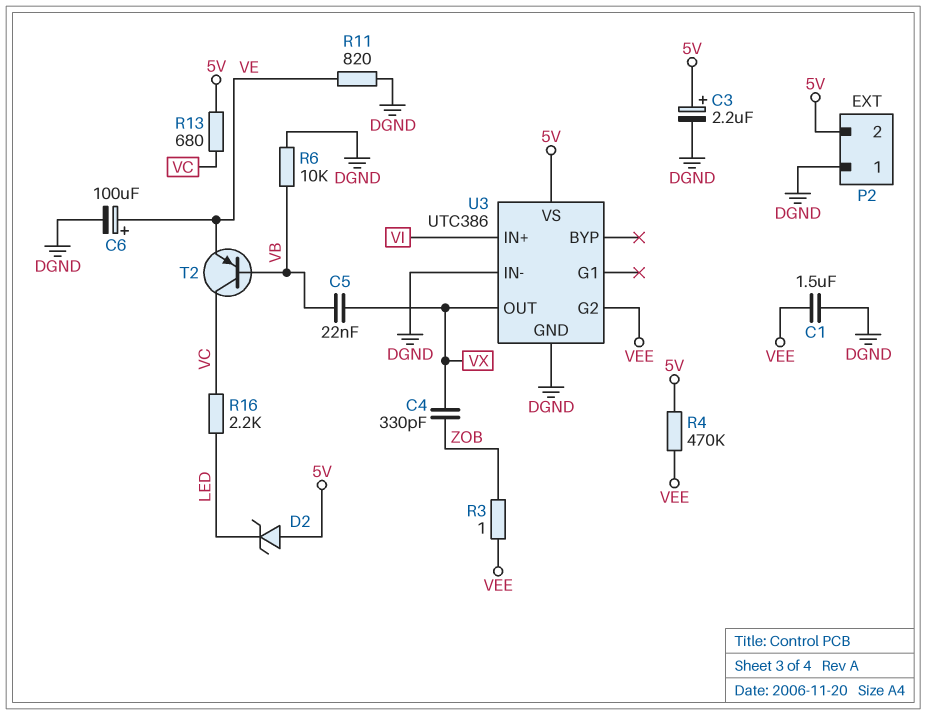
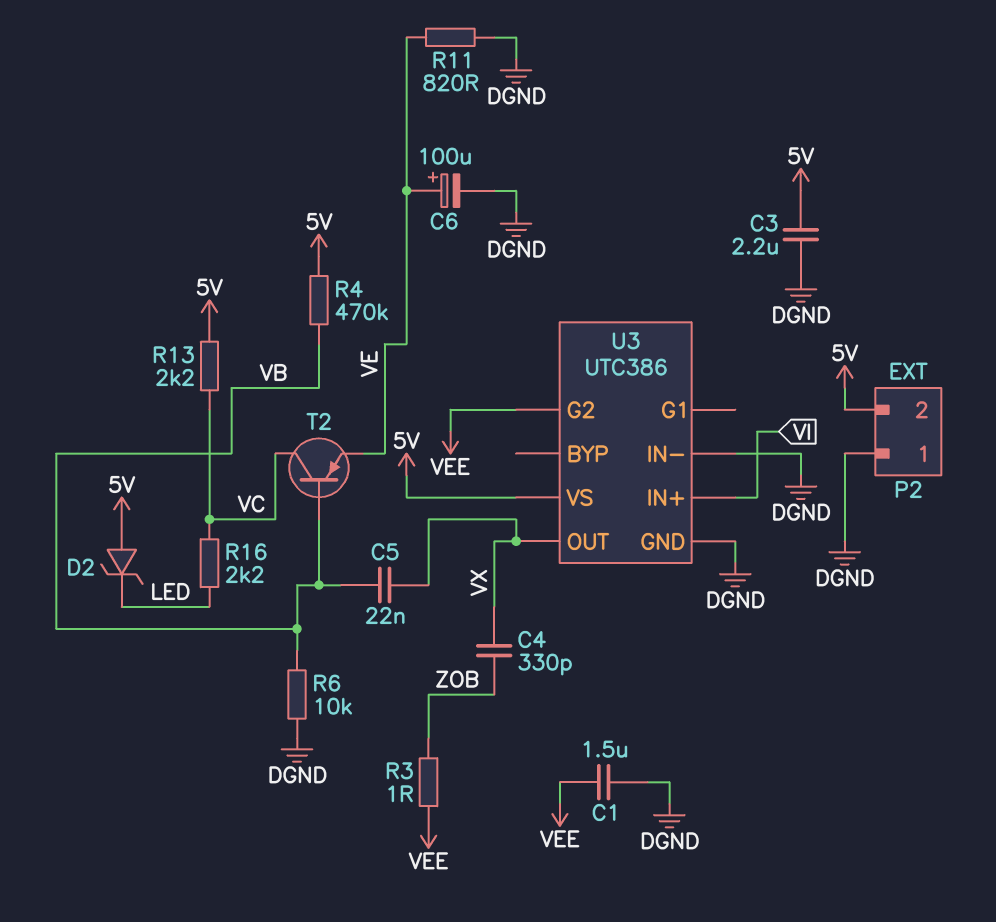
C3: 2.2uF (plus 5V, minus DGND) -> 2.2uF (5V, DGND)
R4: 470k (5V, VEE) -> 470k (5V, VB)
R13: 680 (5V, VC) -> 2.2k (5V, VC)

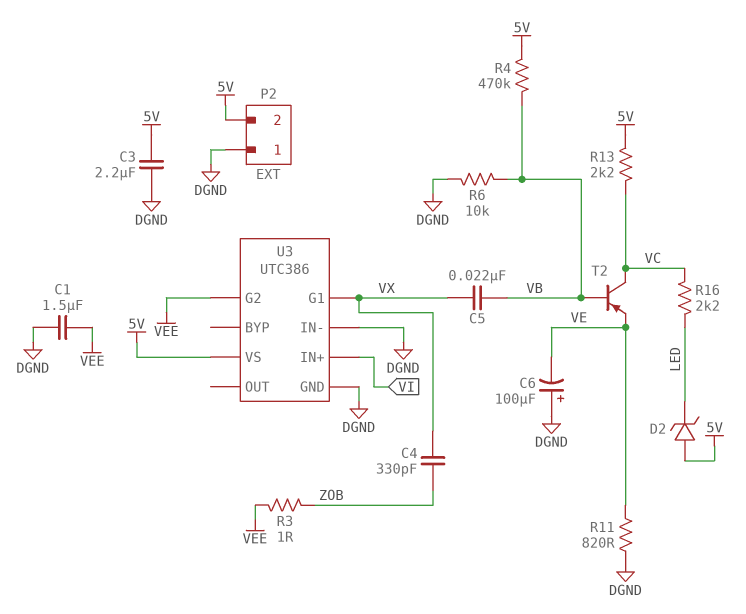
C6: 100uF (plus VE, minus DGND) -> 100uF (plus DGND, minus VE)
U3 pin G1: none -> VX
U3 pin OUT: VX -> none

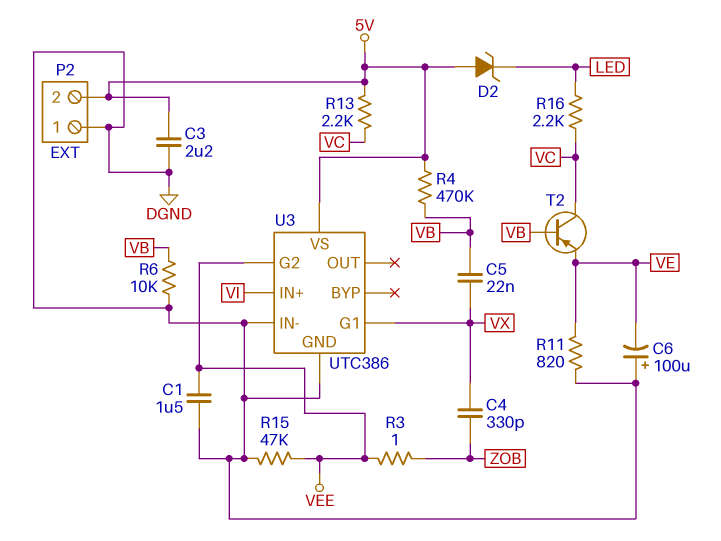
R15: none -> 47k (DGND, VEE)

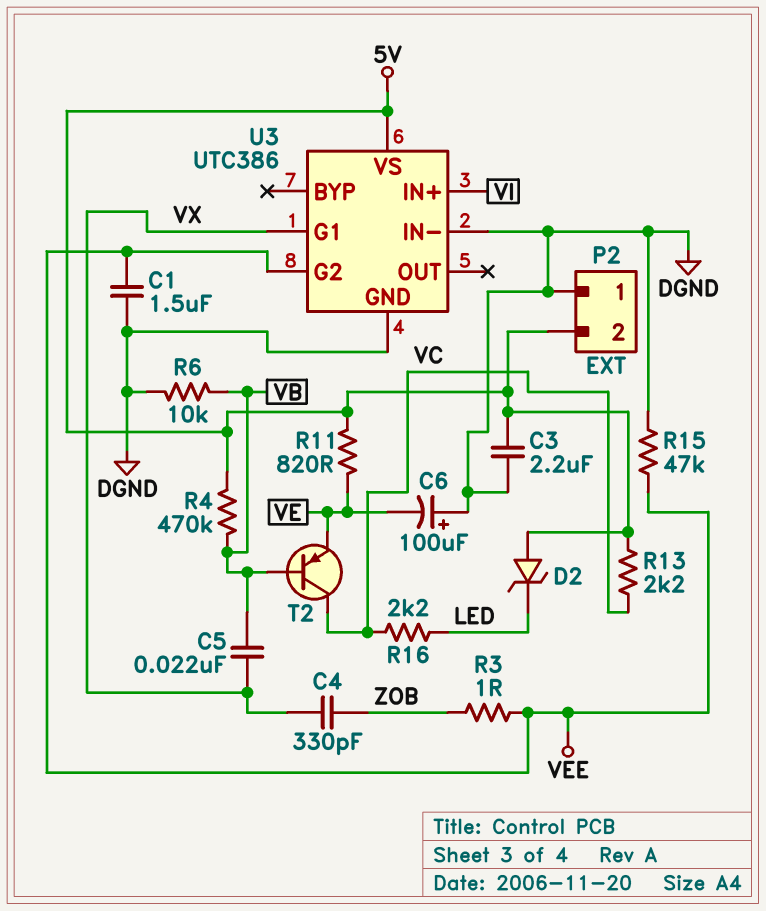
R11: 820 (DGND, VE) -> 820 (5V, VE)

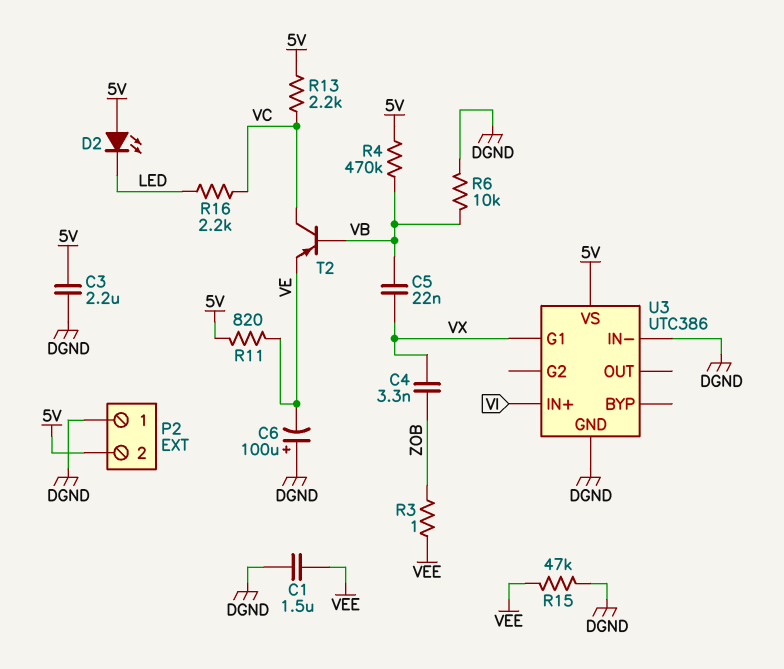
C4: 330pF (VX, ZOB) -> 3.3nF (VX, ZOB)
D2: zener (A 5V, K LED) -> LED (A 5V, K LED)
U3 pin G2: VEE -> none

